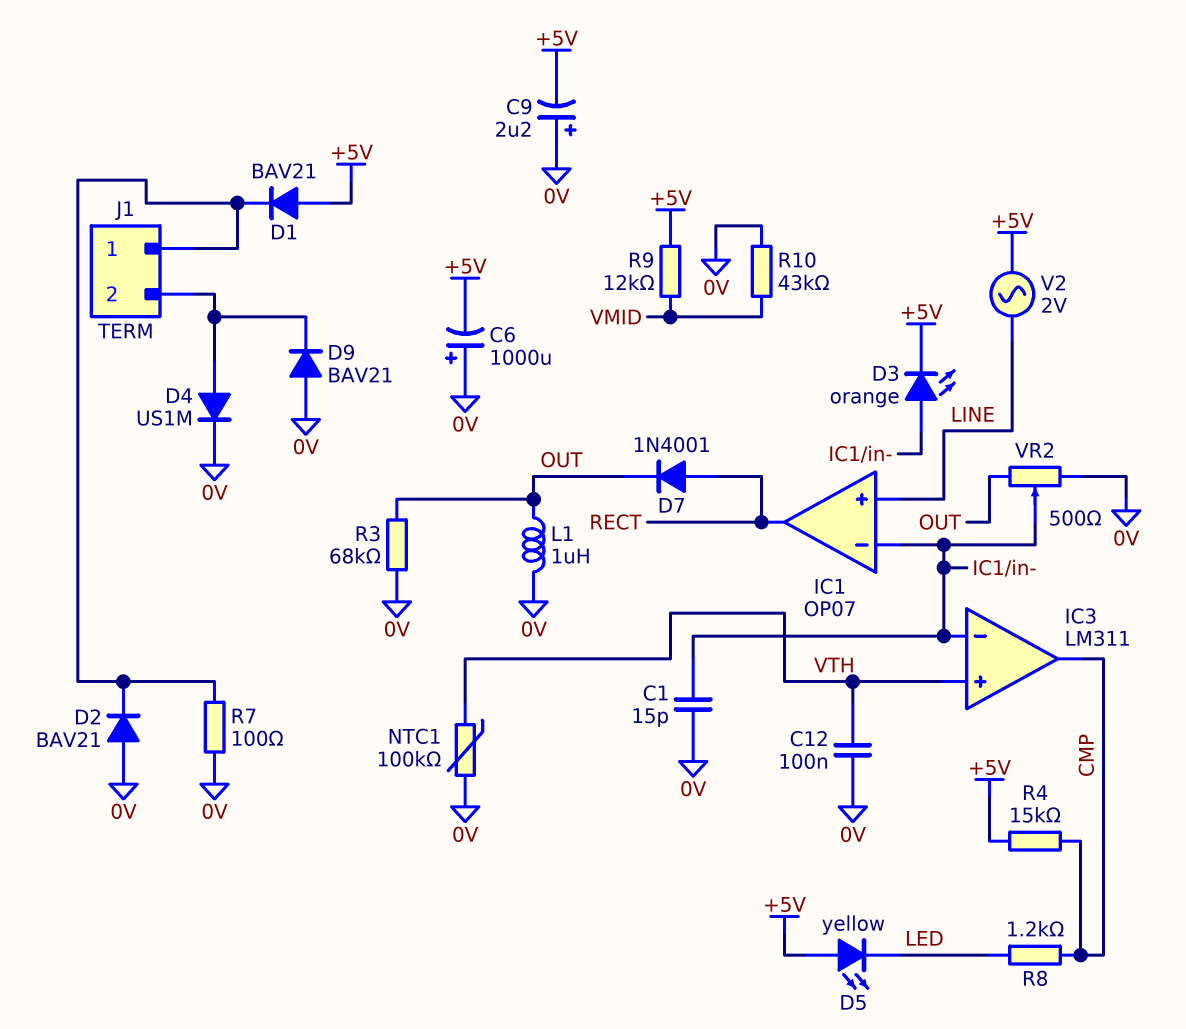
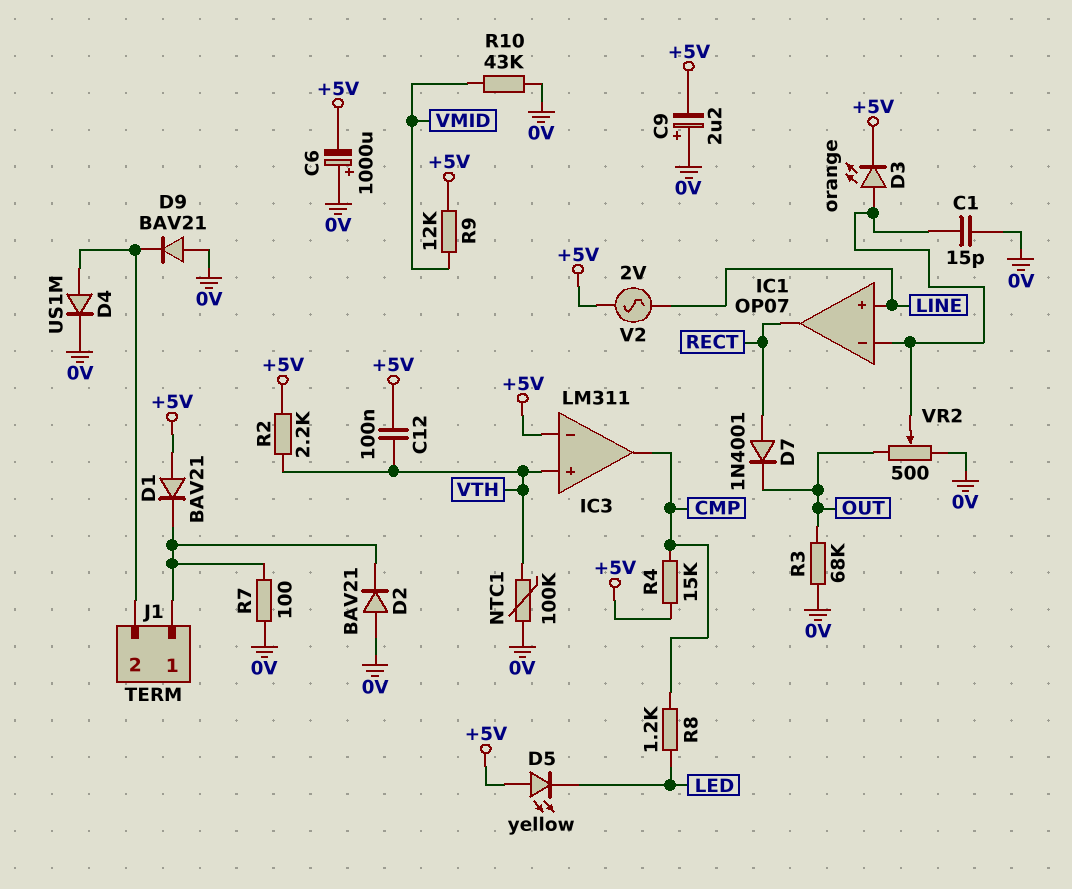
C12: 100nF (0V, VTH) -> 100nF (+5V, VTH)
IC3 pin in-: IC1/in- -> +5V
L1: 1uH (0V, OUT) -> none
R2: none -> 2.2k (+5V, VTH)

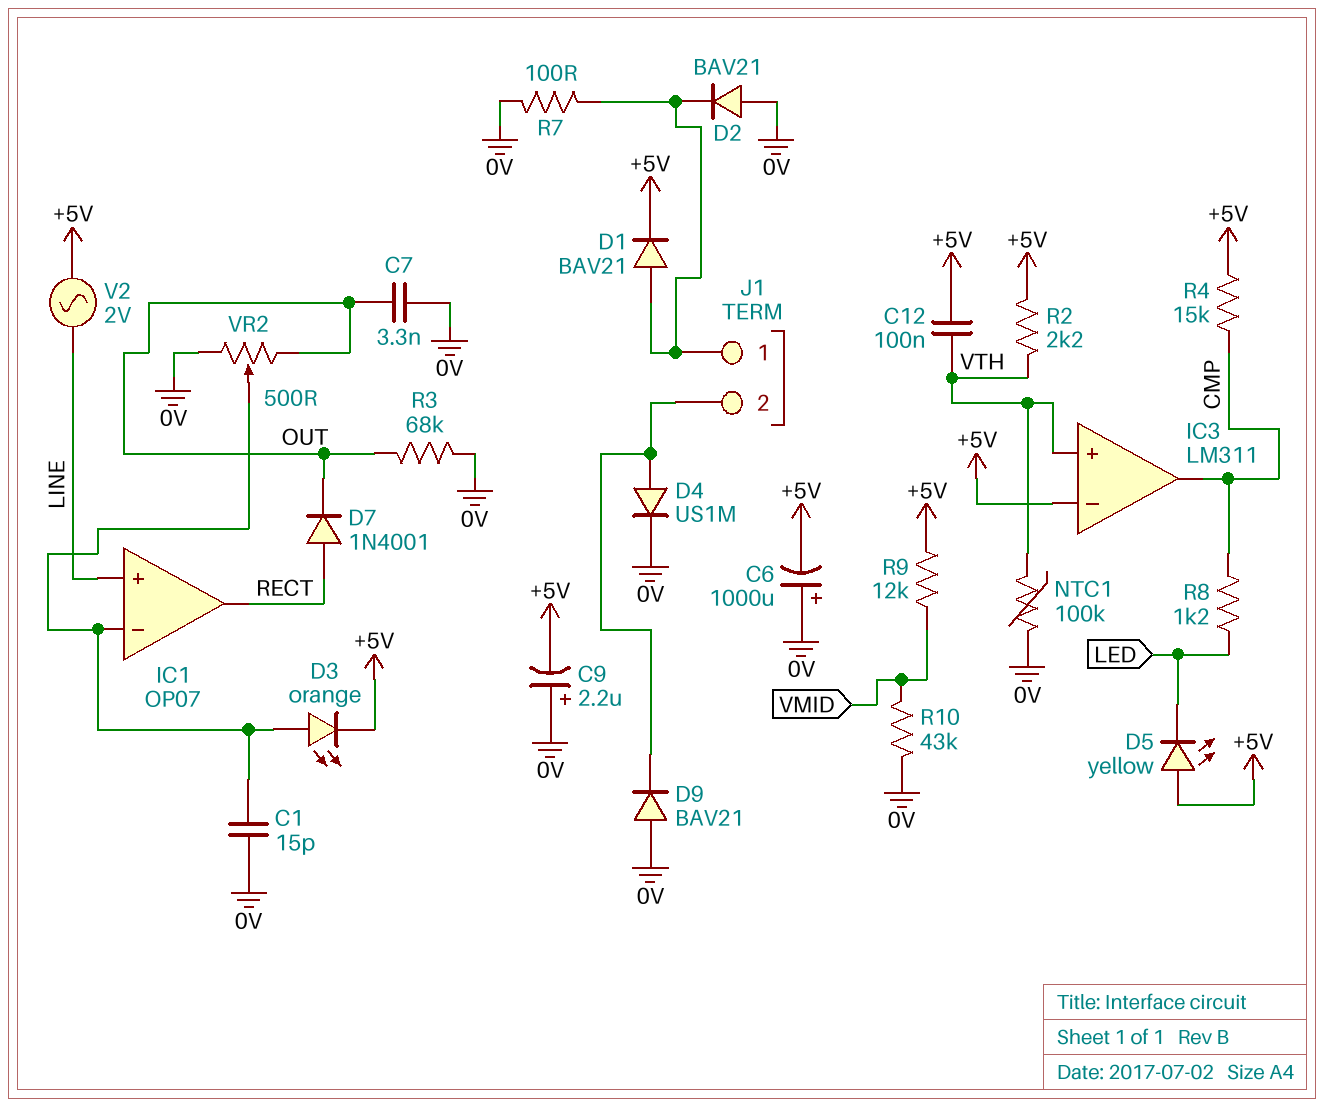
C7: none -> 3.3nF (0V, OUT)
D1: diode BAV21 (A +5V, K J1/1) -> diode BAV21 (A J1/1, K +5V)

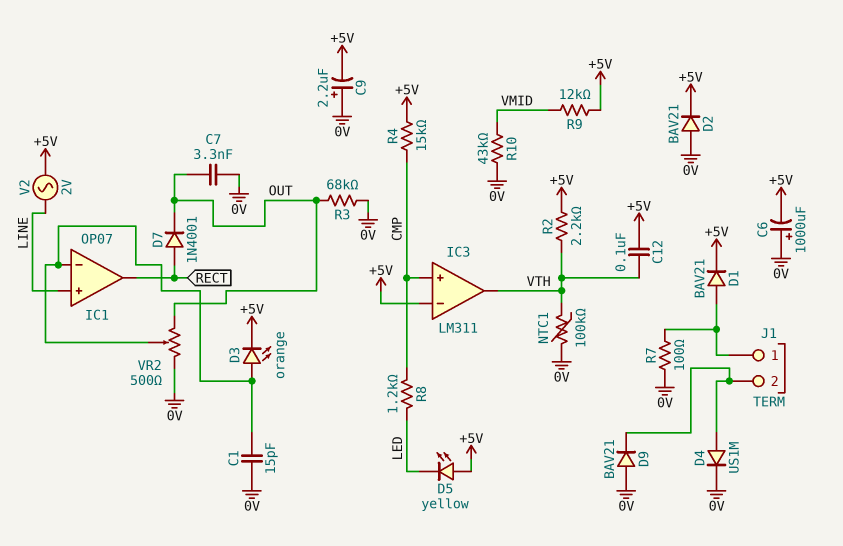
D2: diode BAV21 (A 0V, K J1/1) -> diode BAV21 (A 0V, K +5V)
IC3 pin in+: VTH -> CMP
IC3 pin out: CMP -> VTH

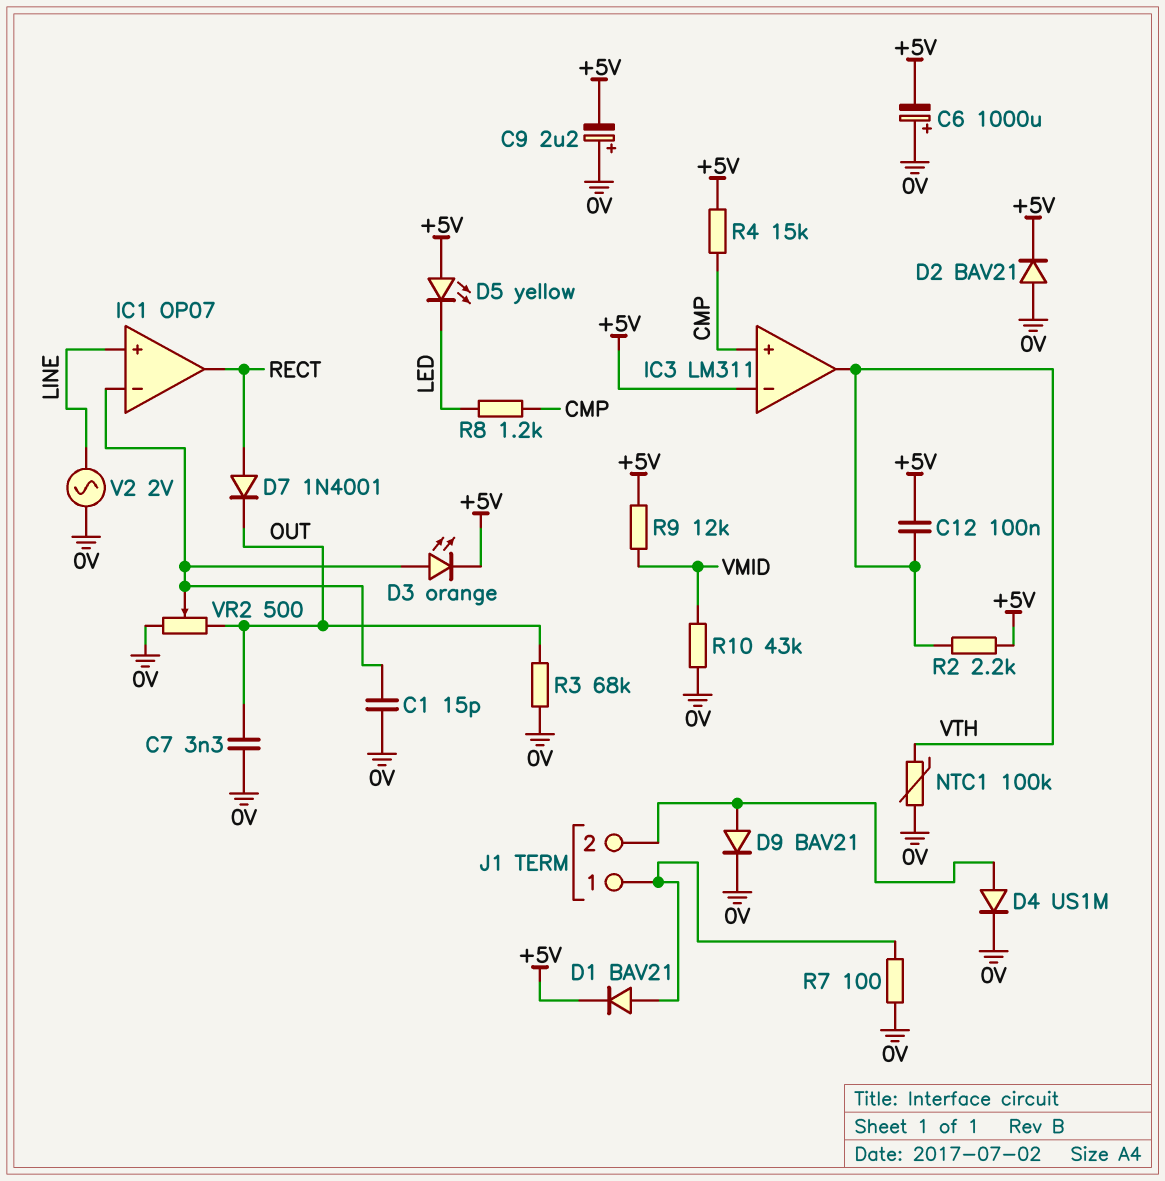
D9: diode BAV21 (A 0V, K J1/2) -> diode BAV21 (A J1/2, K 0V)
V2: AC 2V (+5V, LINE) -> AC 2V (0V, LINE)

